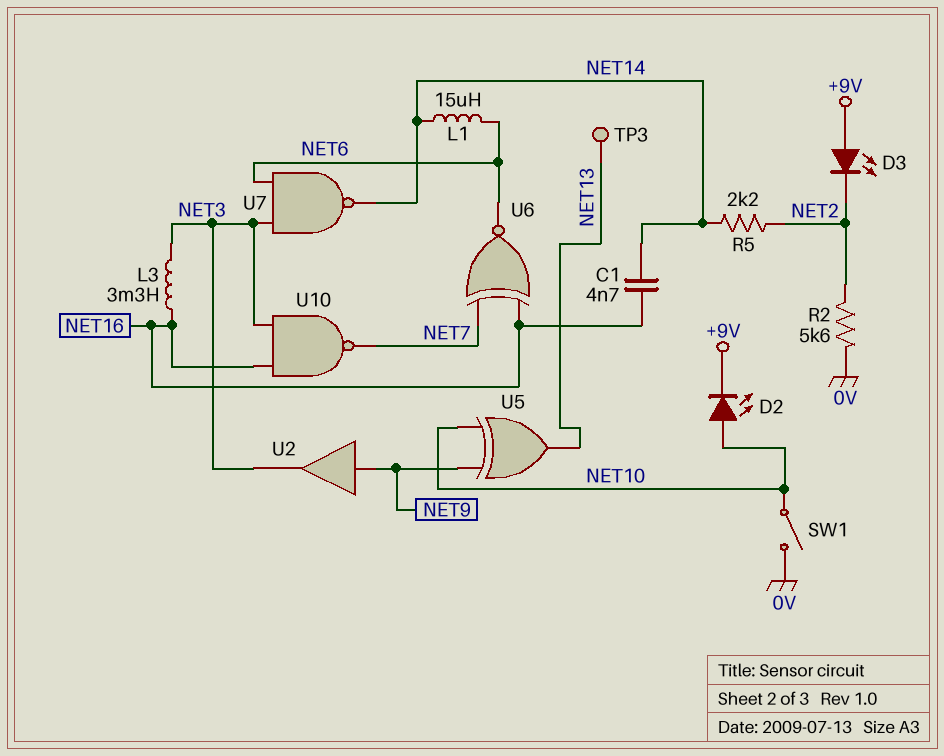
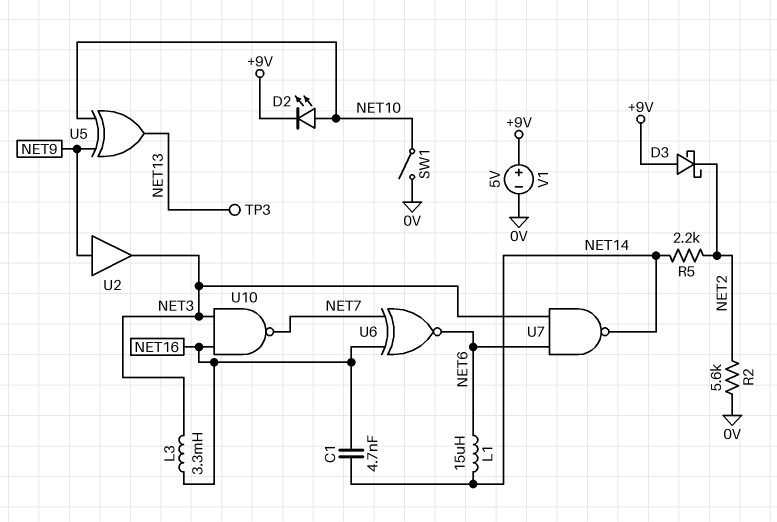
D3: LED (A +9V, K NET2) -> schottky (A +9V, K NET2)
V1: none -> 5V (plus +9V, minus 0V)

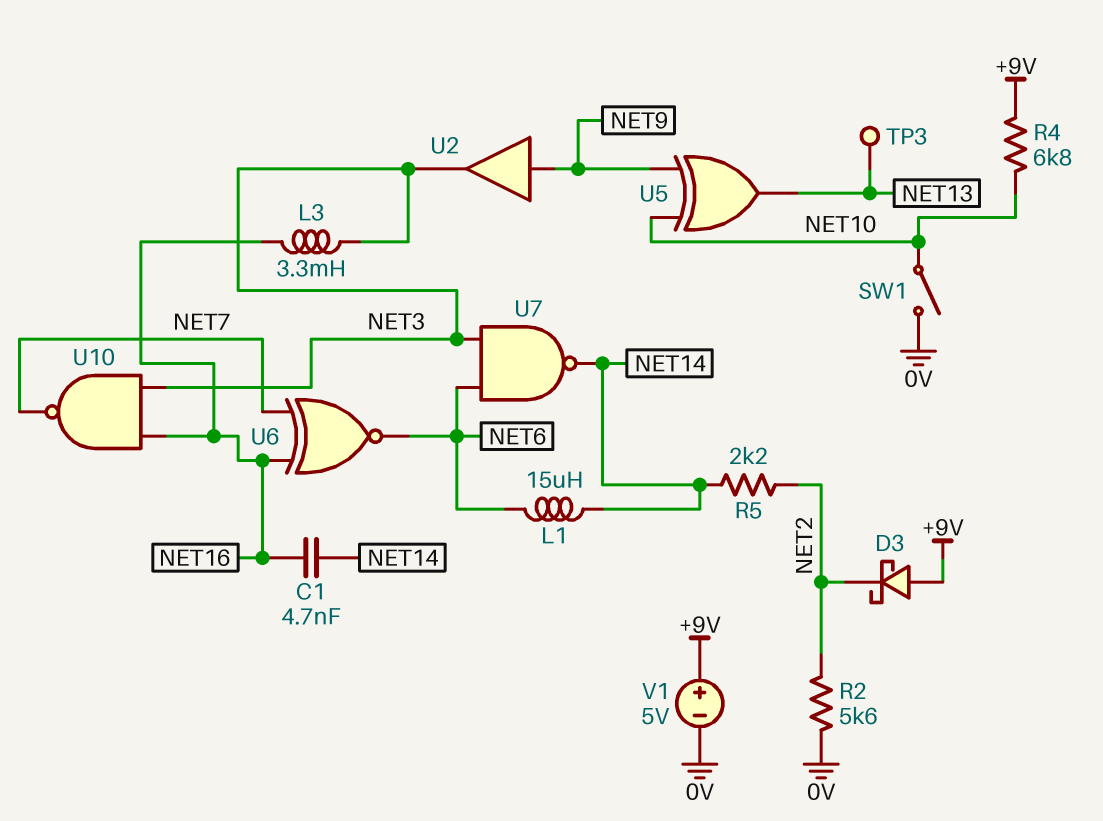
D2: LED (A NET10, K +9V) -> none
R4: none -> 6.8k (+9V, NET10)

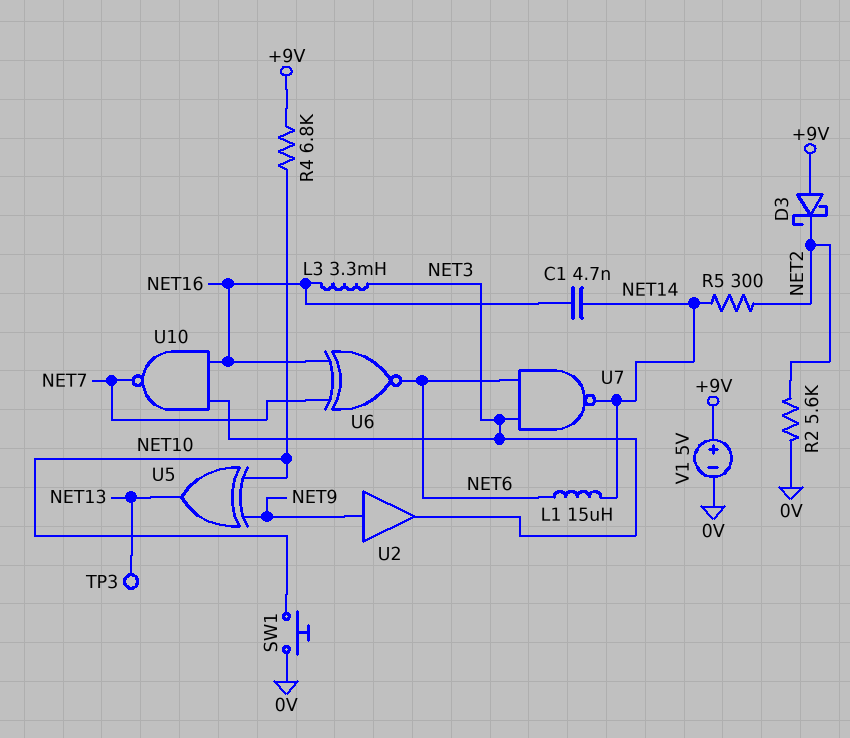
R5: 2.2k (NET2, NET14) -> 300 (NET2, NET14)
SW1: switch (0V, NET10) -> button (0V, NET10)

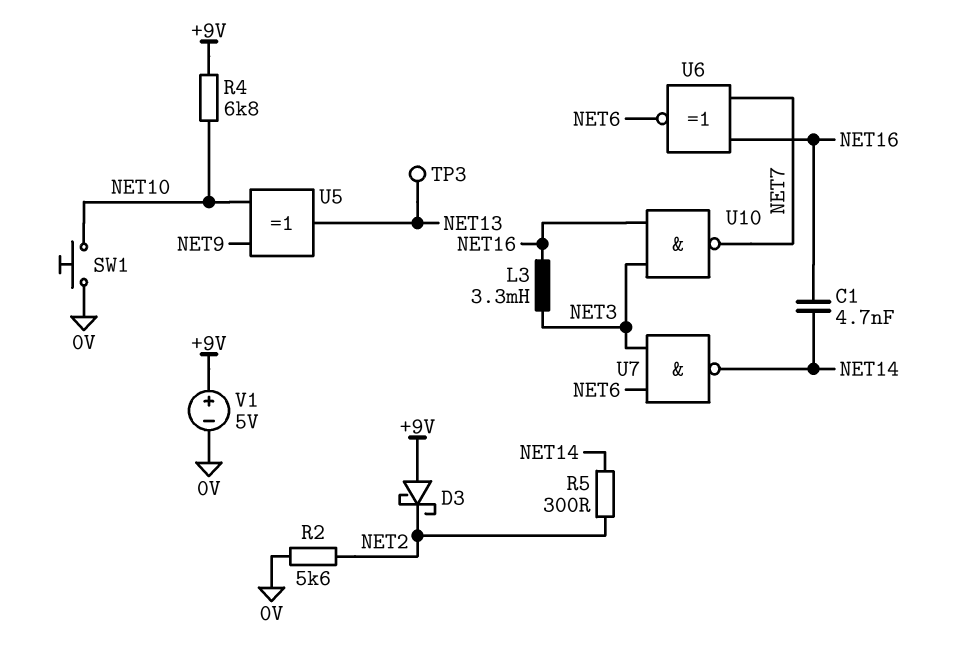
L1: 15uH (NET6, NET14) -> none
U2: buffer (in NET9, out NET3) -> none

